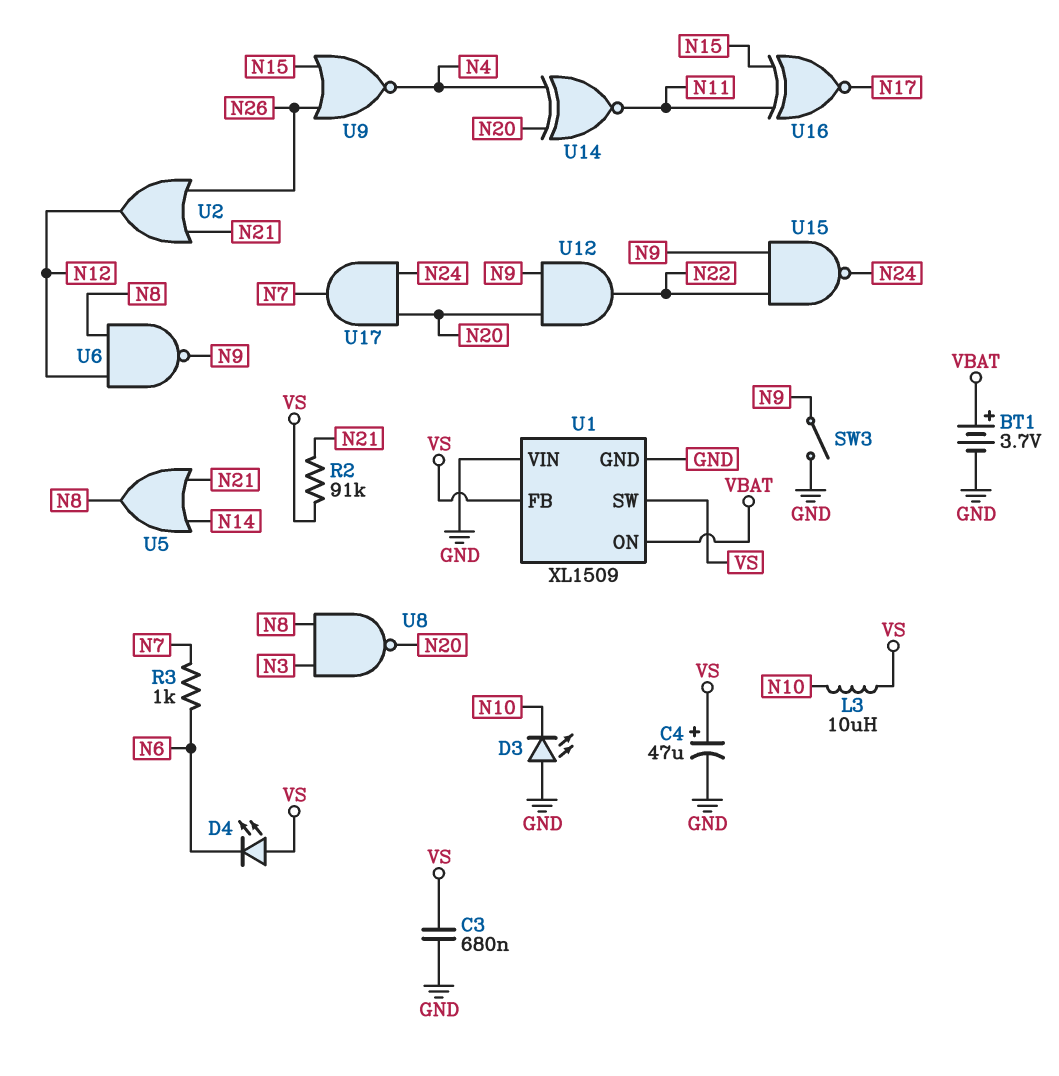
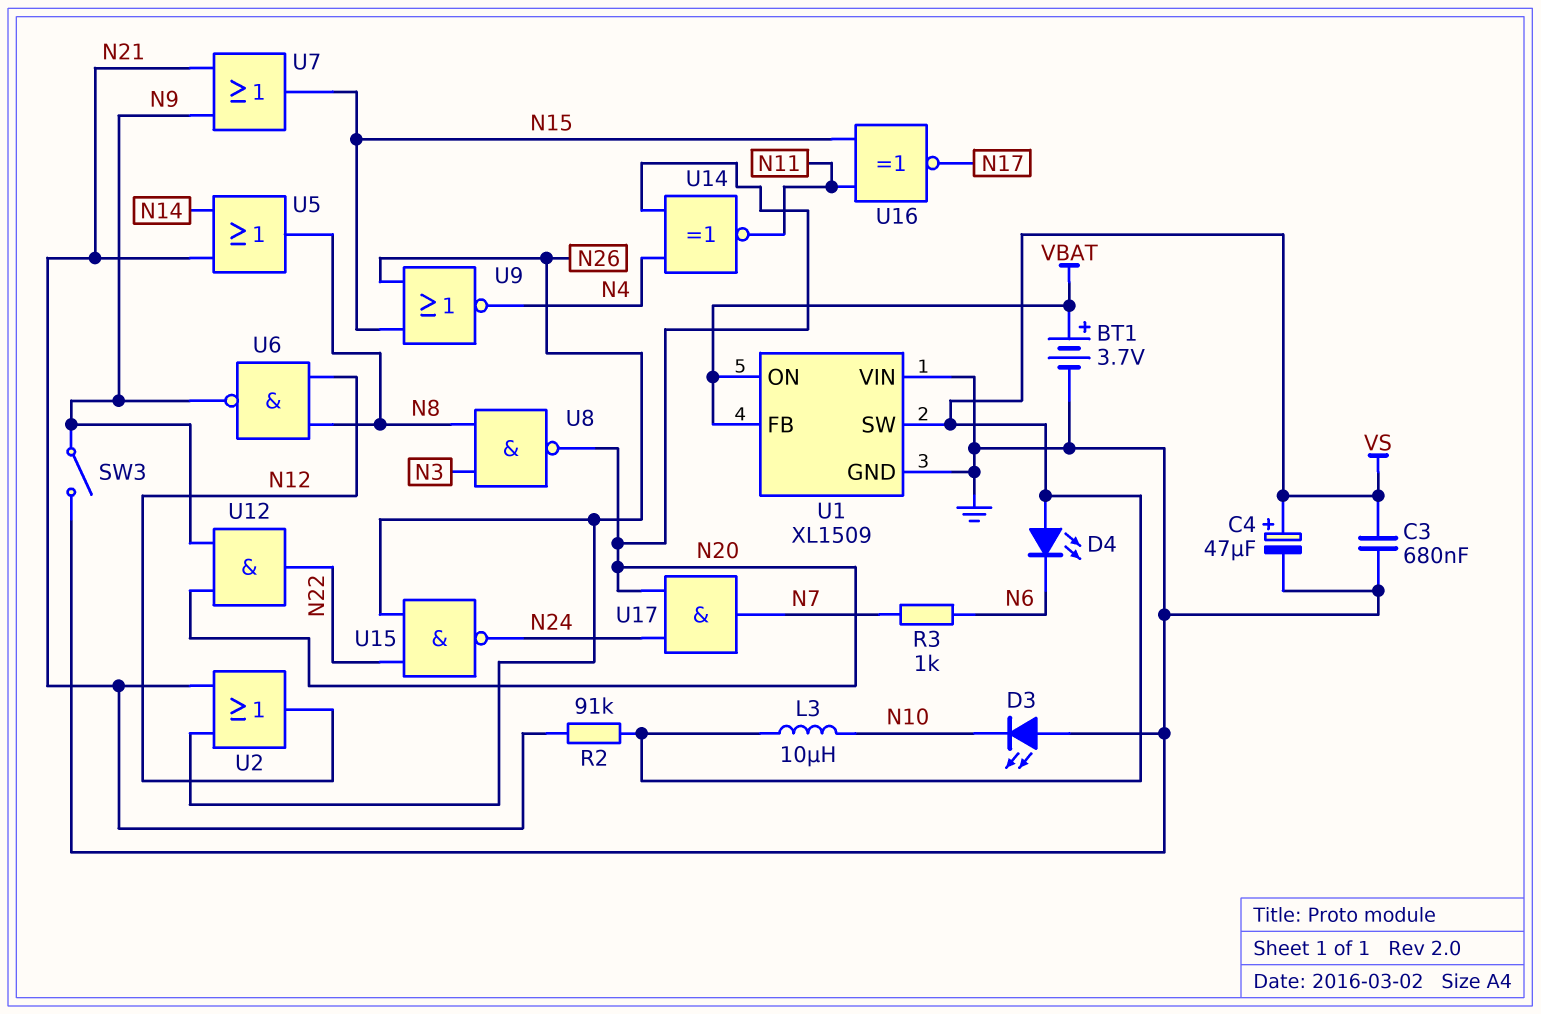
U1 pin FB: VS -> VBAT
U7: none -> OR (in N9, in N21, out N15)
U15: NAND (in N9, in N22, out N24) -> NAND (in N22, in N26, out N24)

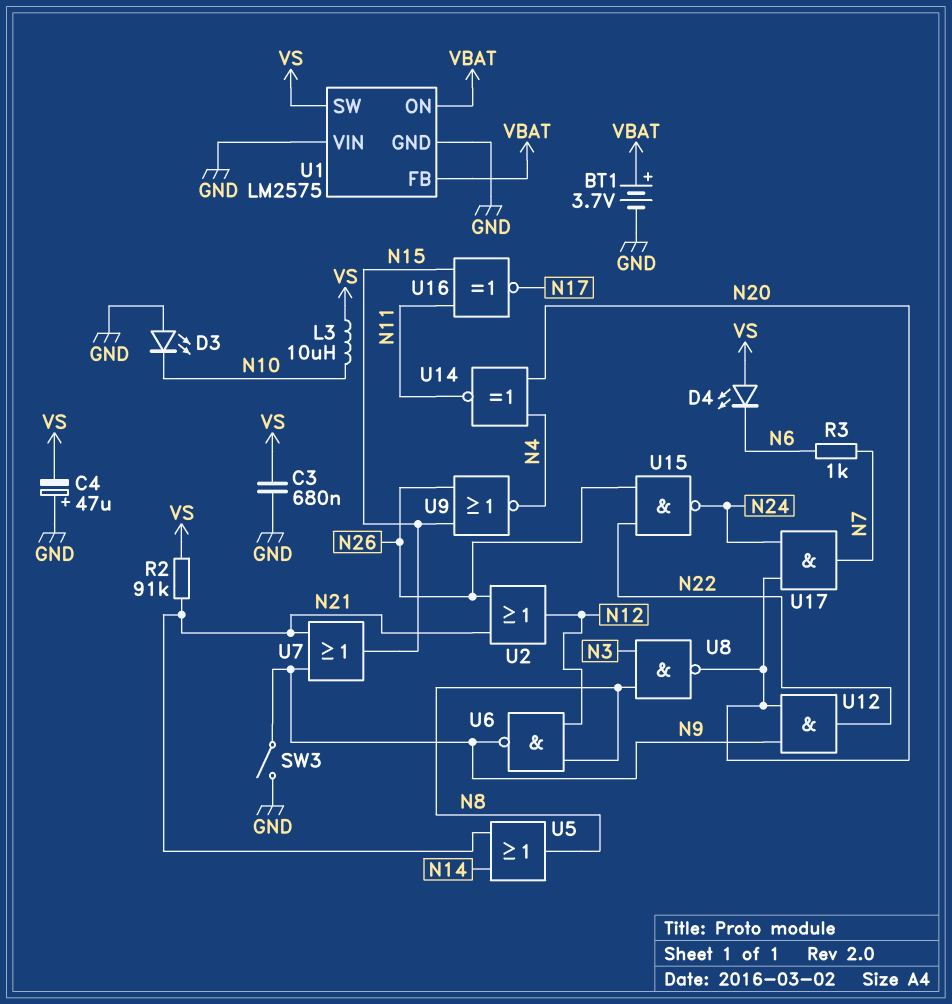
C4: 47uF (plus VS, minus GND) -> 47uF (plus GND, minus VS)
U1: XL1509 -> LM2575

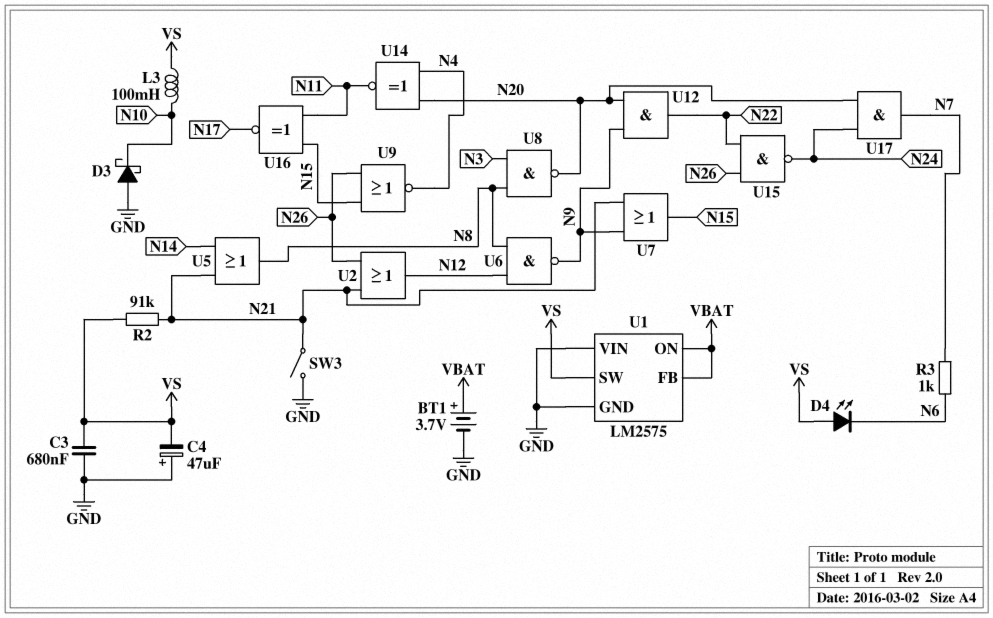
D3: LED (A GND, K N10) -> schottky (A GND, K N10)
L3: 10uH (N10, VS) -> 100mH (N10, VS)
SW3: switch (GND, N9) -> switch (GND, N21)

